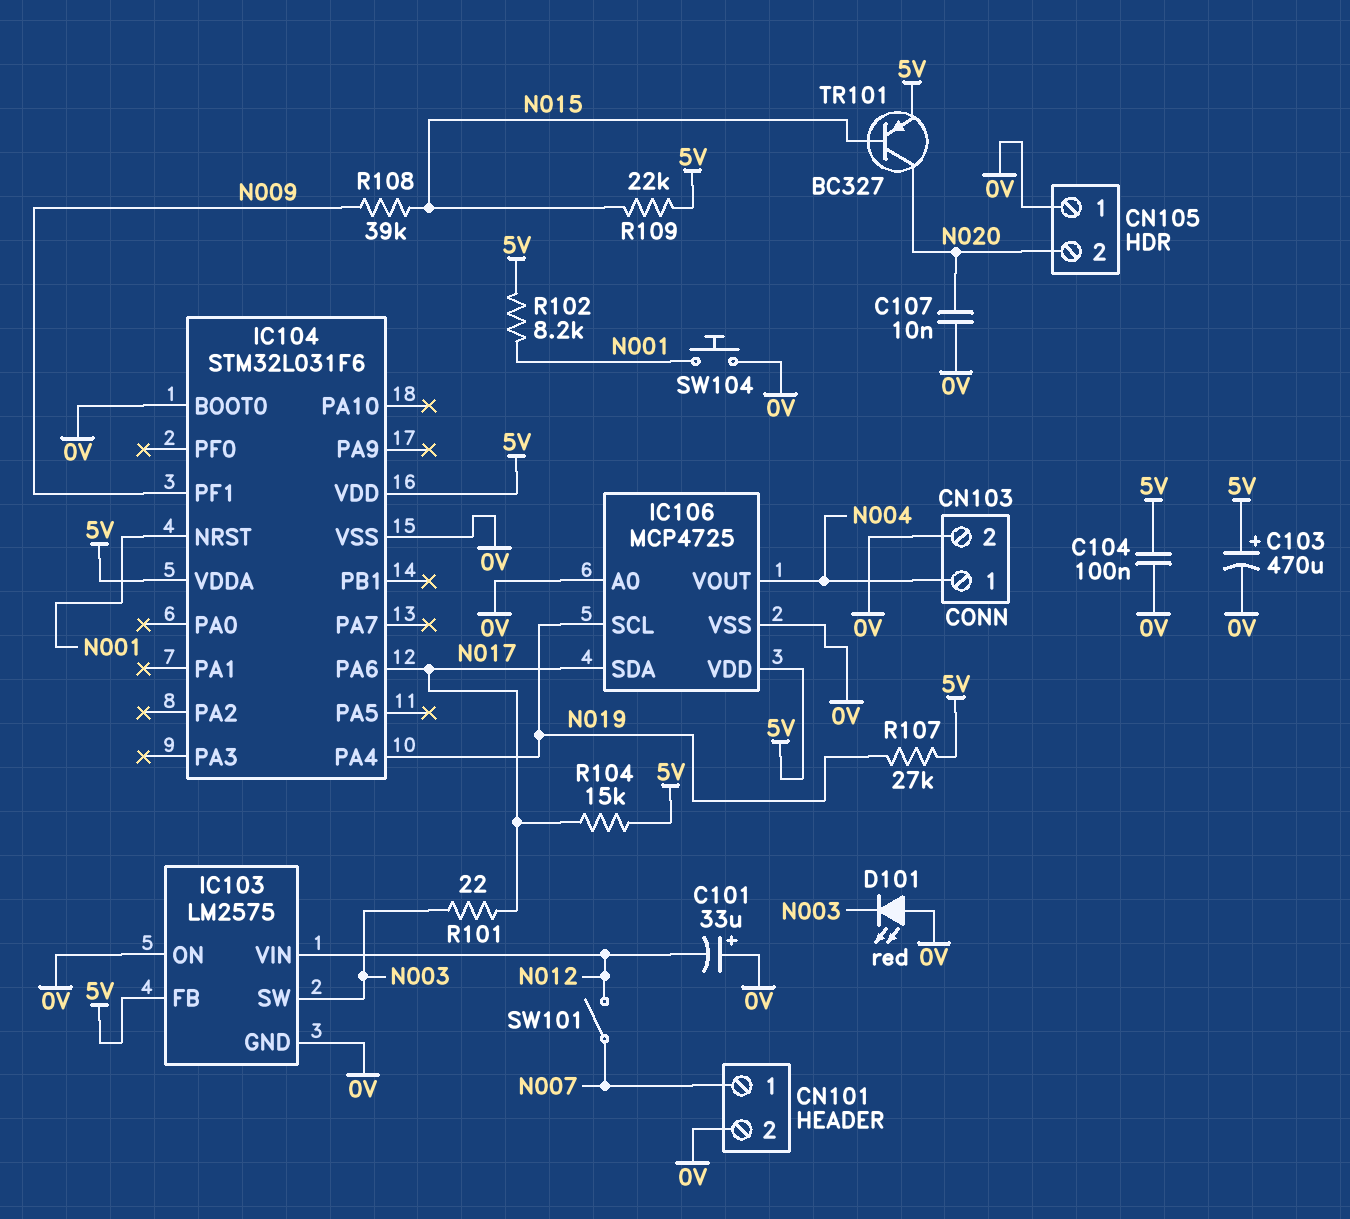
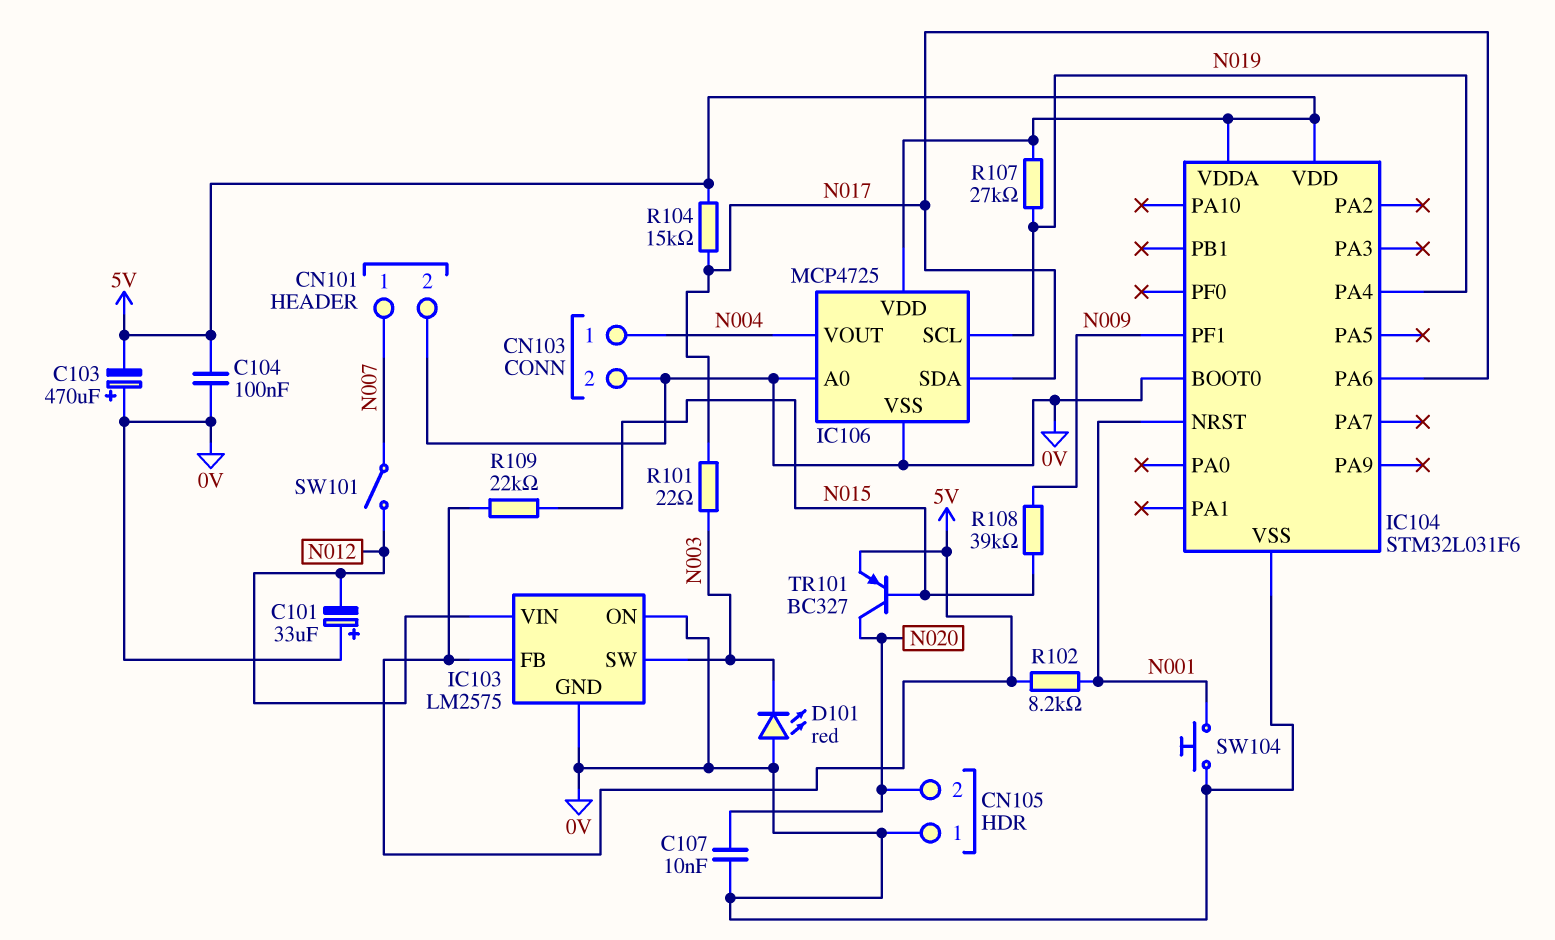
C103: 470uF (plus 5V, minus 0V) -> 470uF (plus 0V, minus 5V)

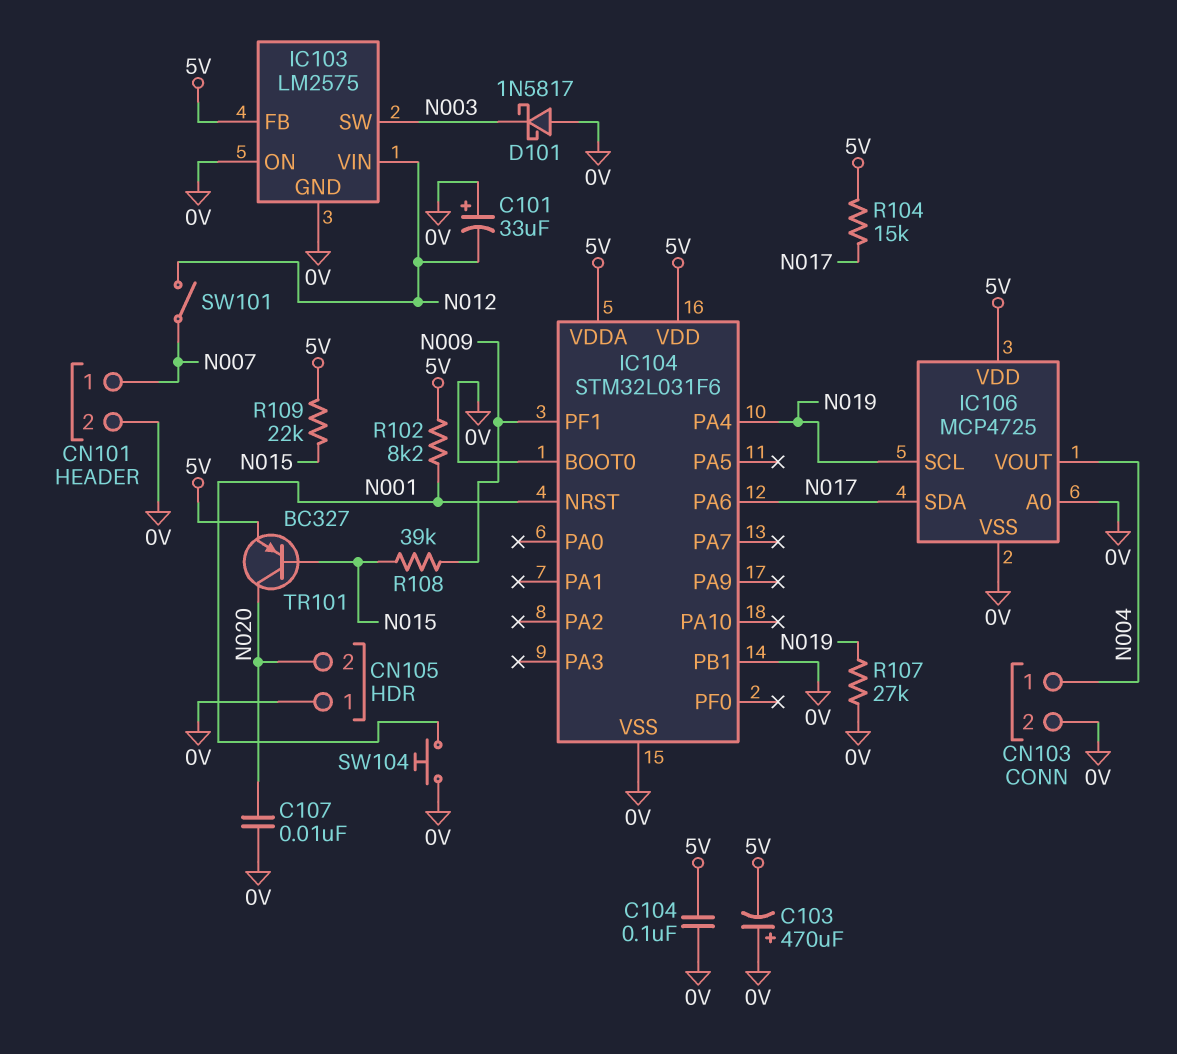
D101: LED red (A 0V, K N003) -> schottky 1N5817 (A 0V, K N003)
IC104 pin PB1: none -> 0V
R101: 22 (N003, N017) -> none
R107: 27k (5V, N019) -> 27k (0V, N019)

